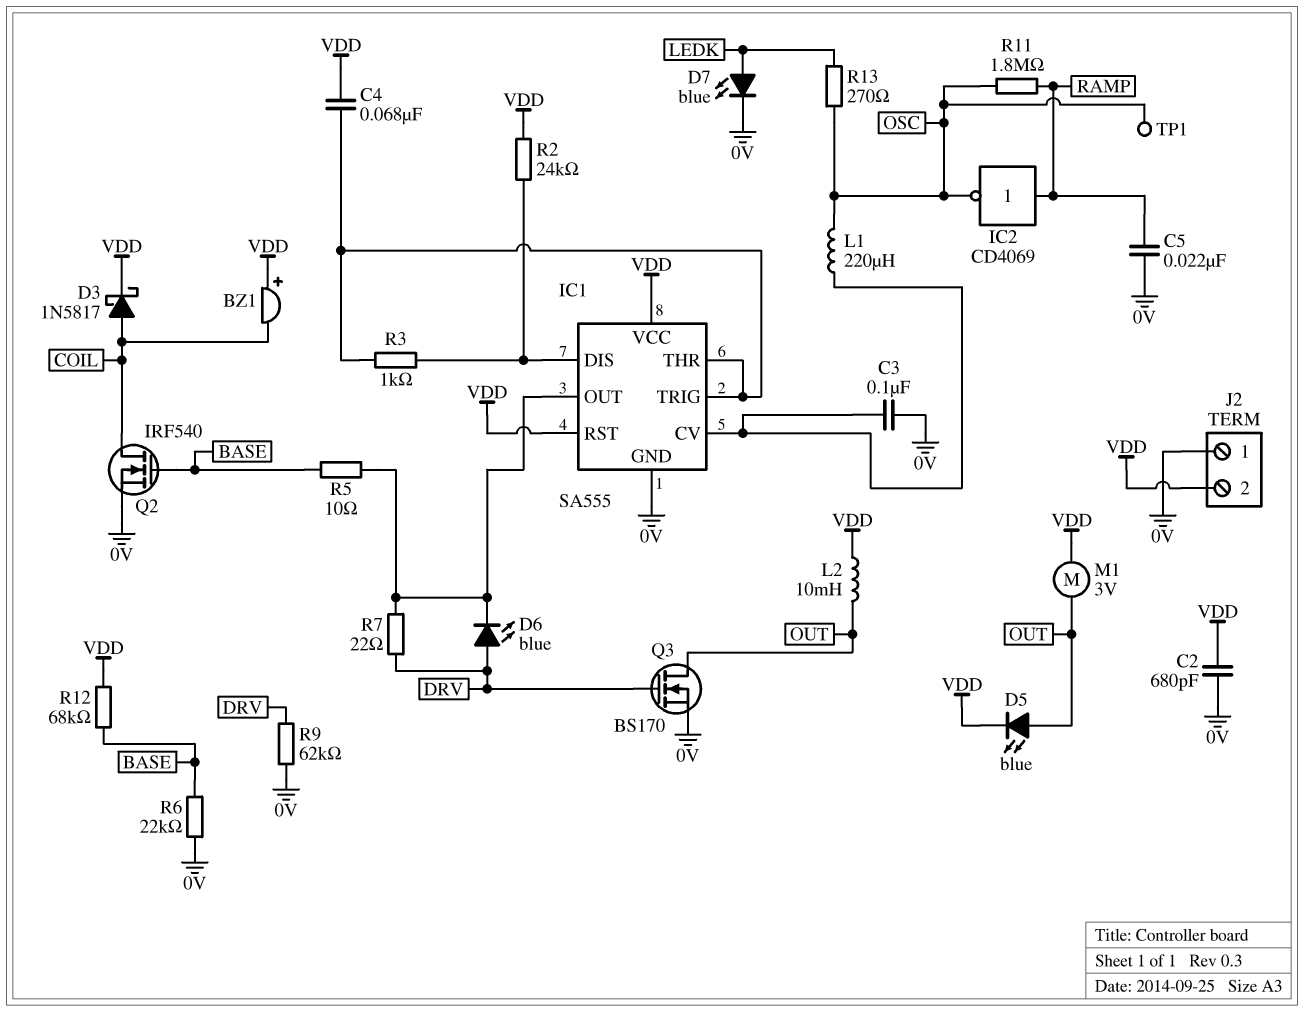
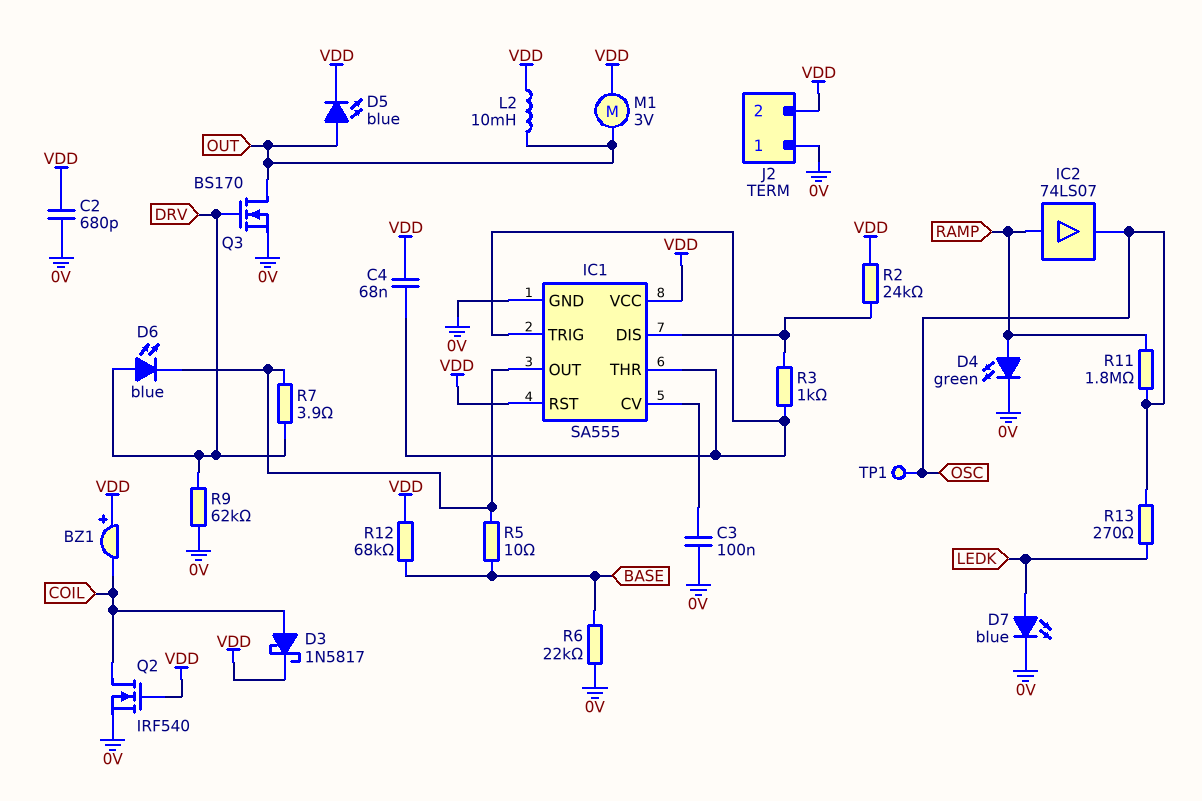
C5: 22nF (0V, RAMP) -> none
D4: none -> LED green (A RAMP, K 0V)
IC2: NOT CD4069 (in RAMP, out OSC) -> buffer 74LS07 (in RAMP, out OSC)
L1: 220uH (IC1/CV, OSC) -> none
Q2: NMOS IRF540 (G BASE, D COIL, S 0V) -> NMOS IRF540 (G VDD, D COIL, S 0V)
R7: 22 (DRV, IC1/OUT) -> 3.9 (DRV, IC1/OUT)

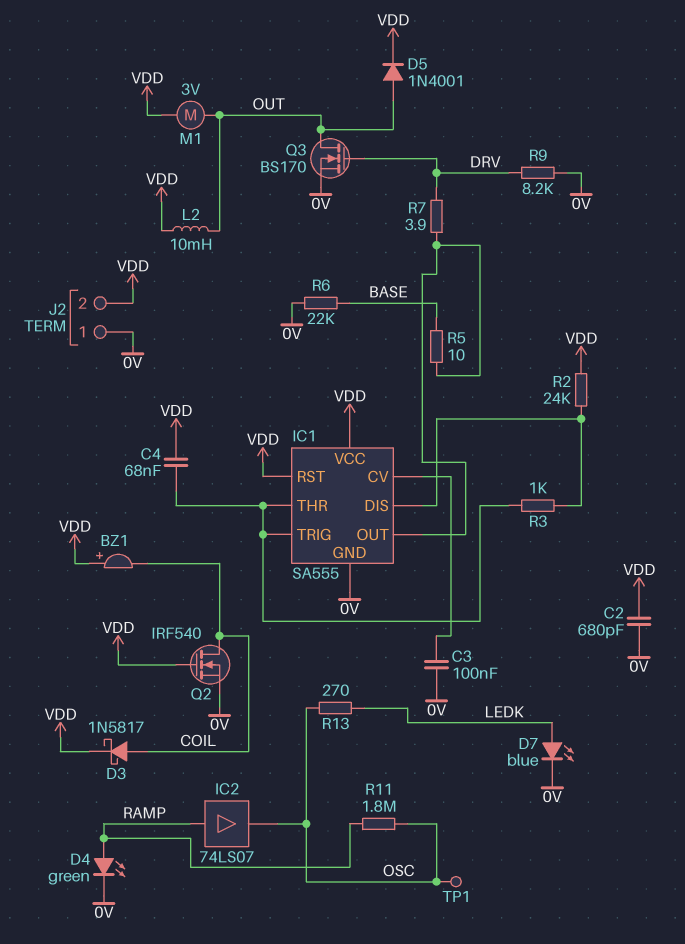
D5: LED blue (A OUT, K VDD) -> diode 1N4001 (A OUT, K VDD)
D6: LED blue (A DRV, K IC1/OUT) -> none
R9: 62k (0V, DRV) -> 8.2k (0V, DRV)
R12: 68k (BASE, VDD) -> none

